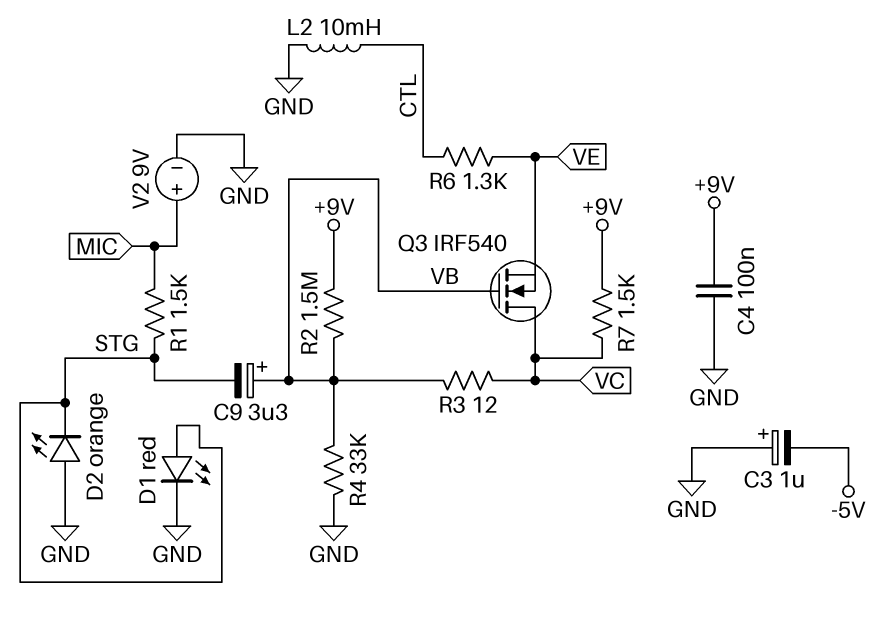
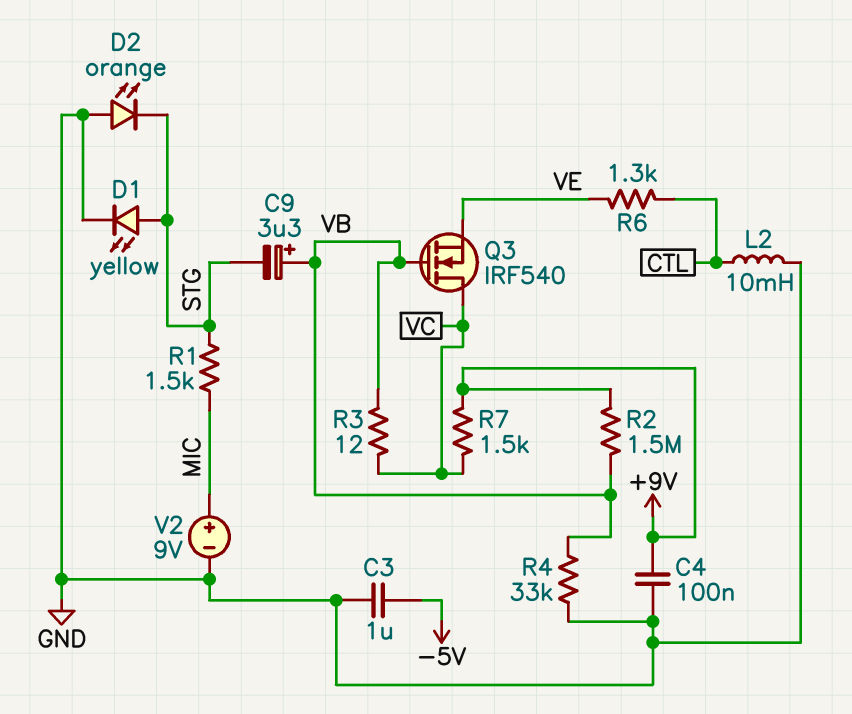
C3: 1uF (plus GND, minus -5V) -> 1uF (-5V, GND)
D1: LED red (A STG, K GND) -> LED yellow (A STG, K GND)

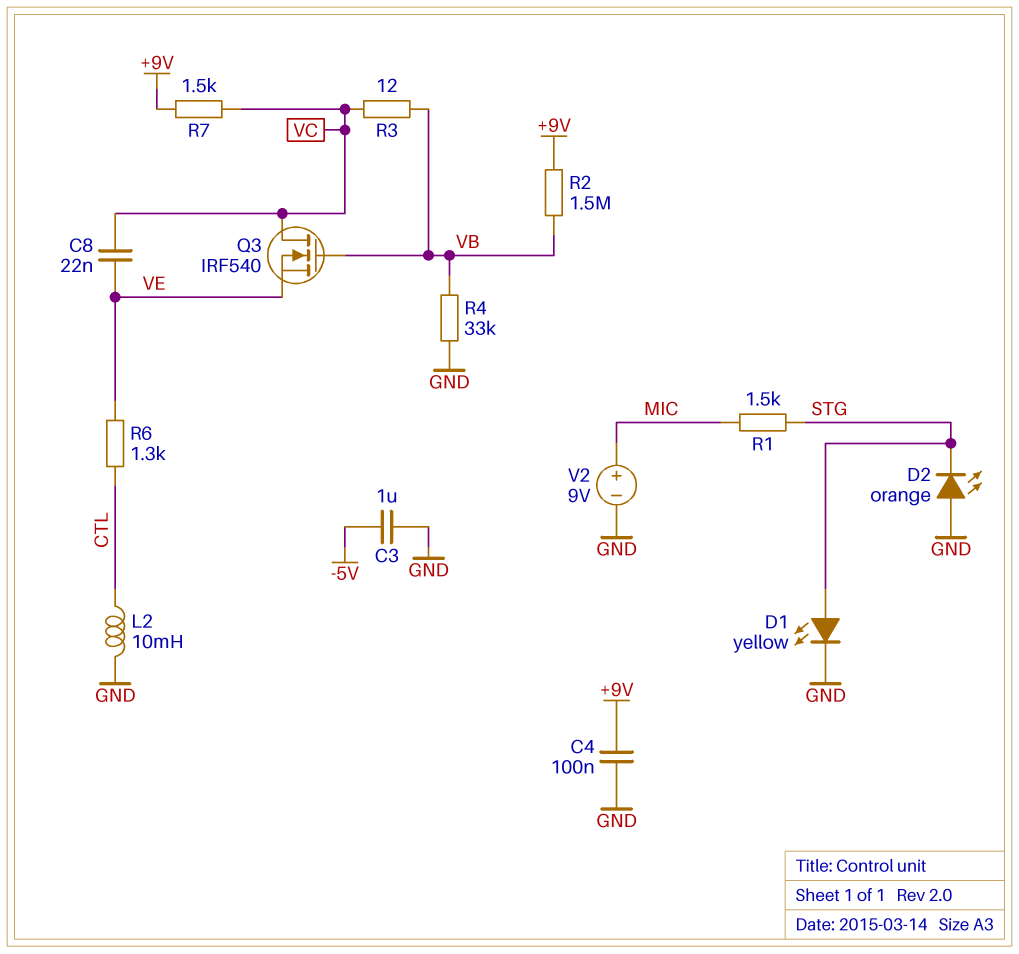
C8: none -> 22nF (VC, VE)
C9: 3.3uF (plus VB, minus STG) -> none

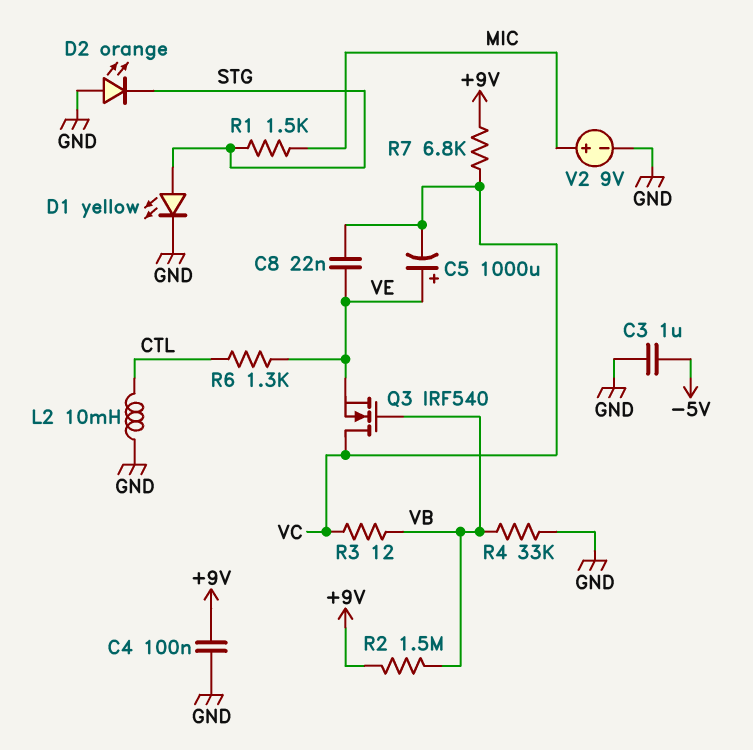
C5: none -> 1000uF (plus VE, minus VC)
R7: 1.5k (+9V, VC) -> 6.8k (+9V, VC)

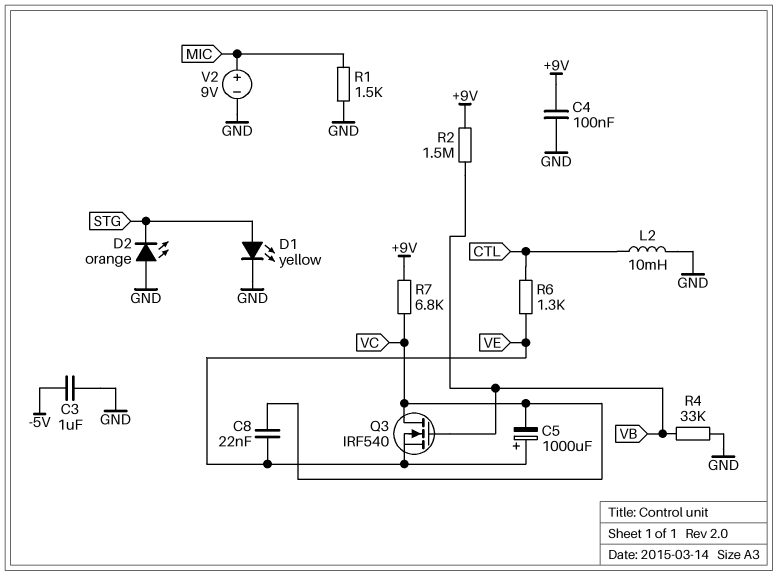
R1: 1.5k (MIC, STG) -> 1.5k (GND, MIC)
R3: 12 (VB, VC) -> none

